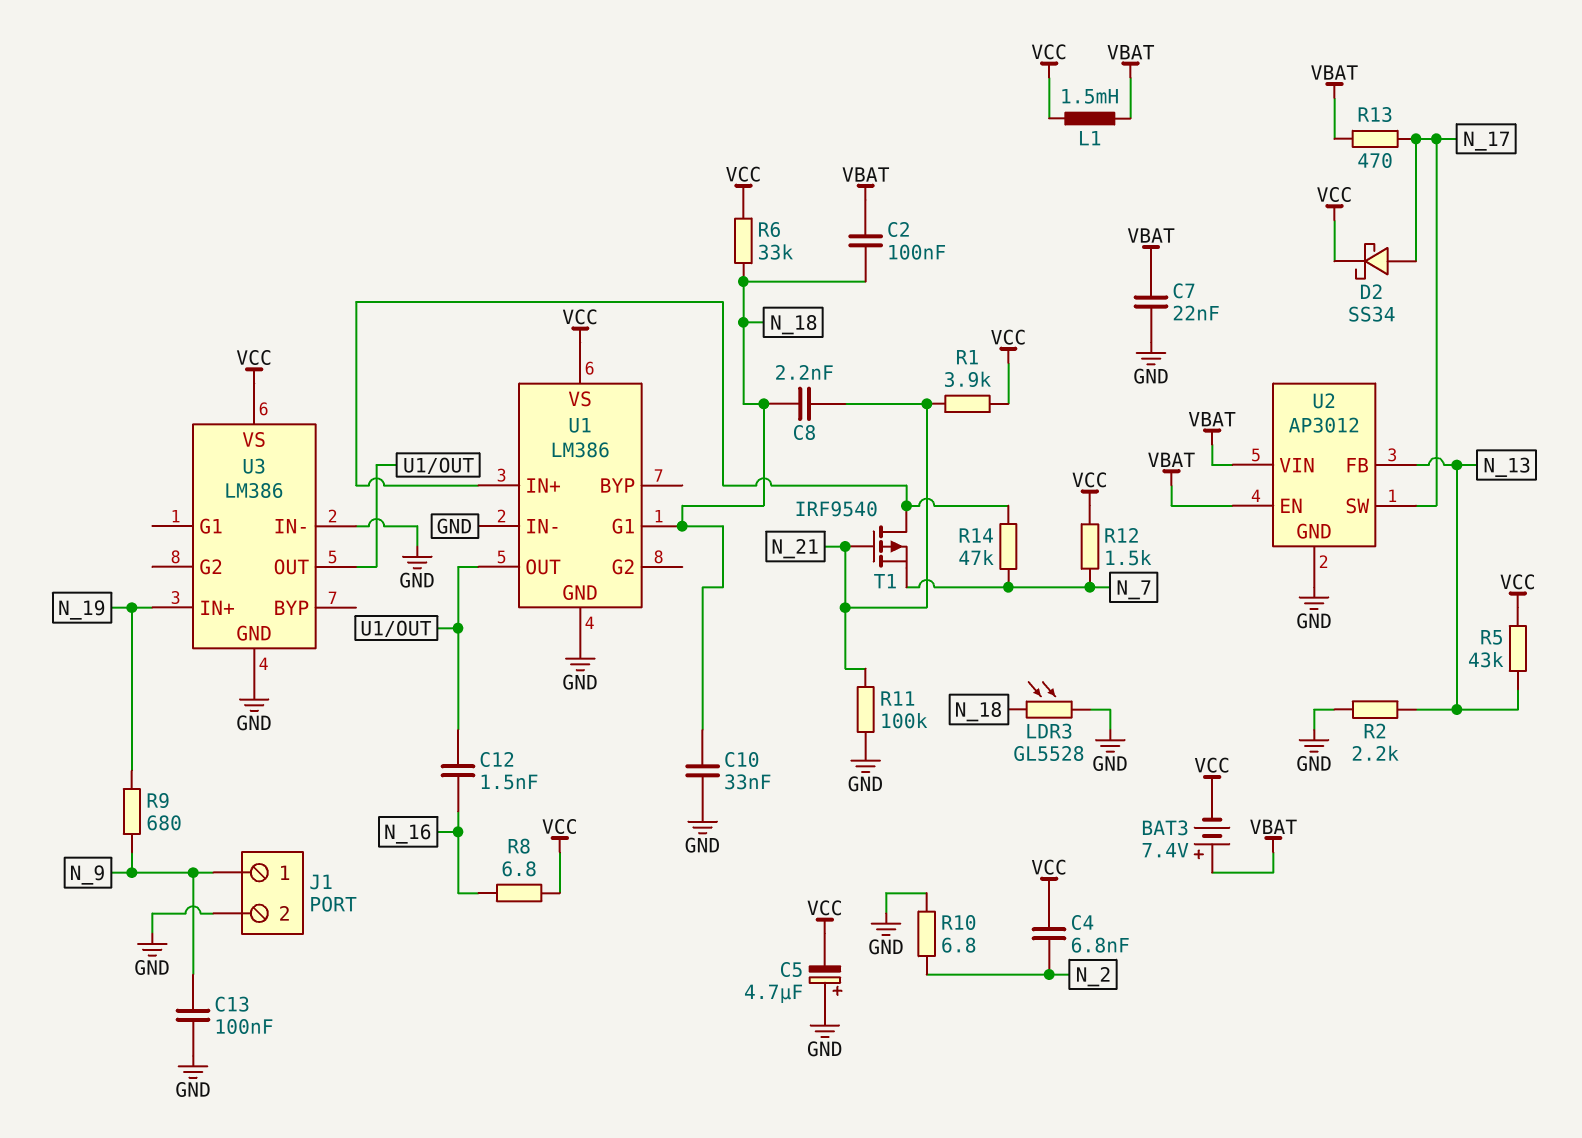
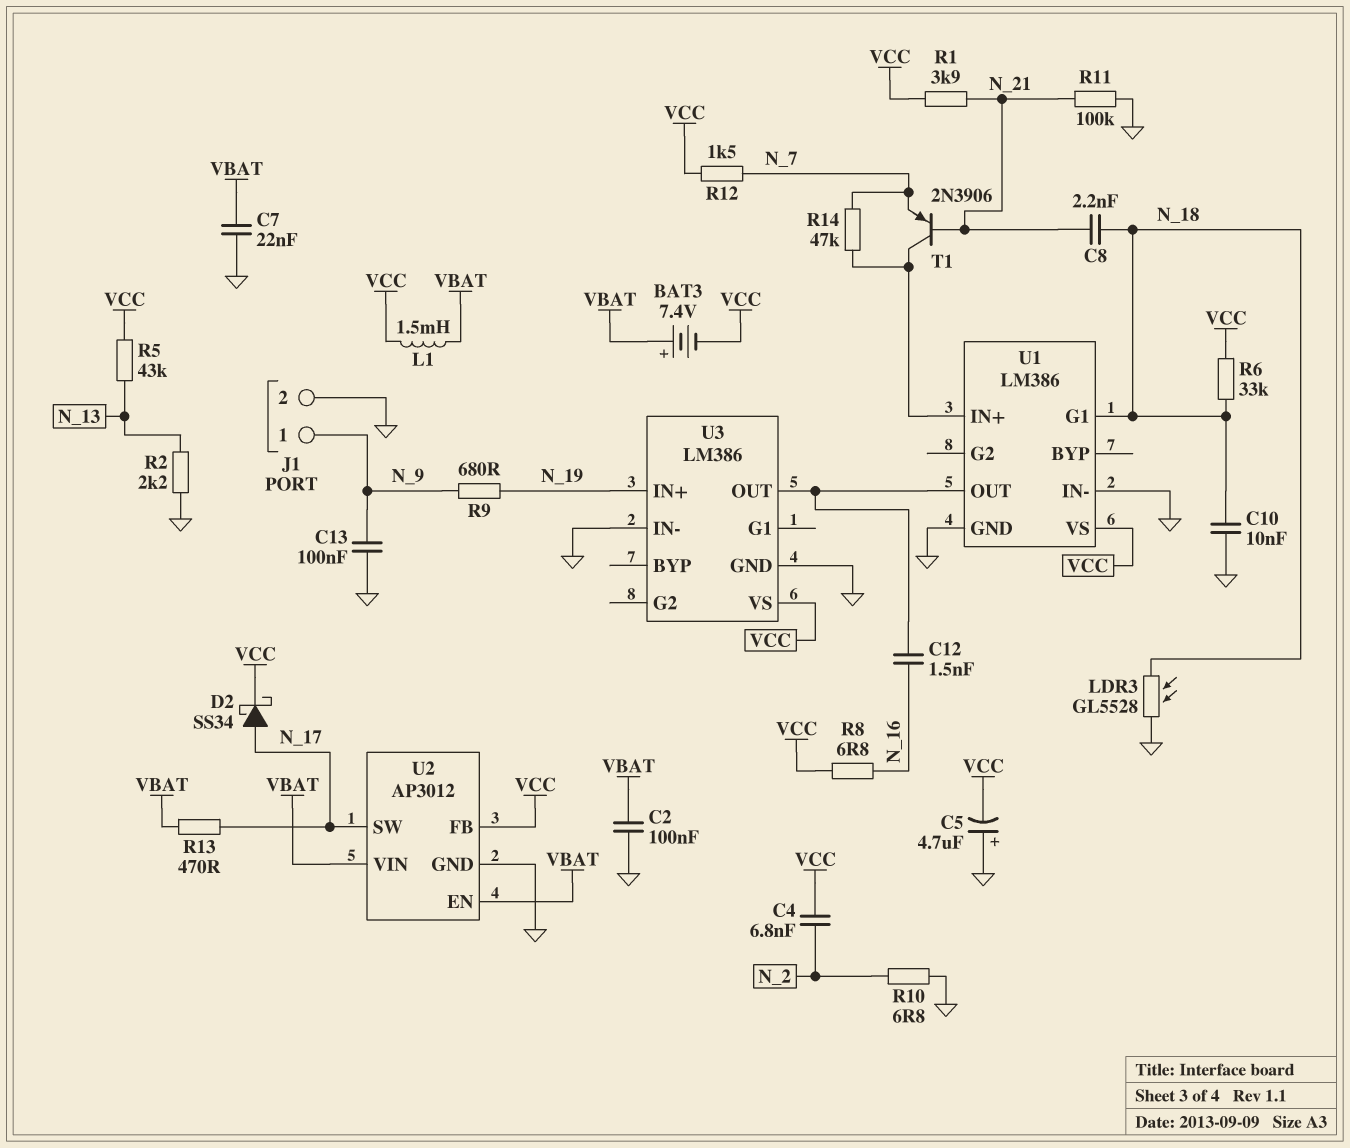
C2: 100nF (N_18, VBAT) -> 100nF (GND, VBAT)
C10: 33nF (GND, N_18) -> 10nF (GND, N_18)
T1: PMOS IRF9540 (G N_21, D U1/IN+, S N_7) -> PNP 2N3906 (B N_21, C U1/IN+, E N_7)
U2 pin FB: N_13 -> VCC

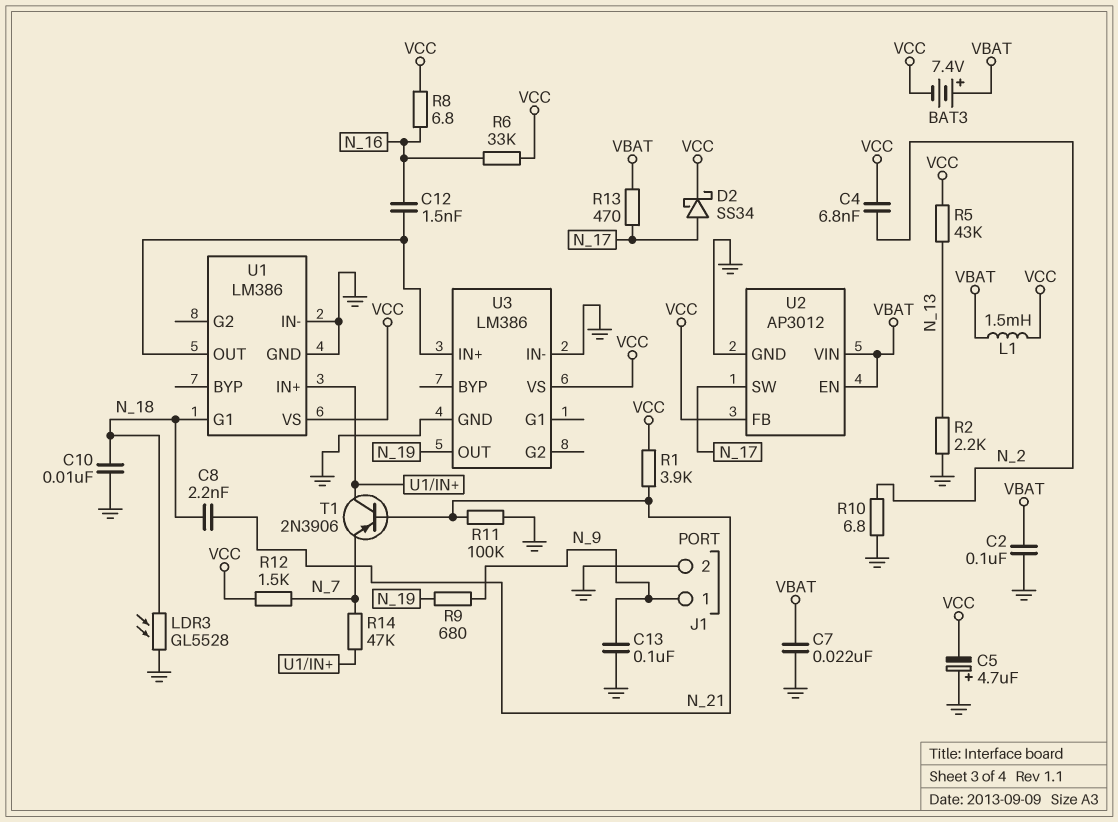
R6: 33k (N_18, VCC) -> 33k (N_16, VCC)
U3 pin IN+: N_19 -> U1/OUT
U3 pin OUT: U1/OUT -> N_19

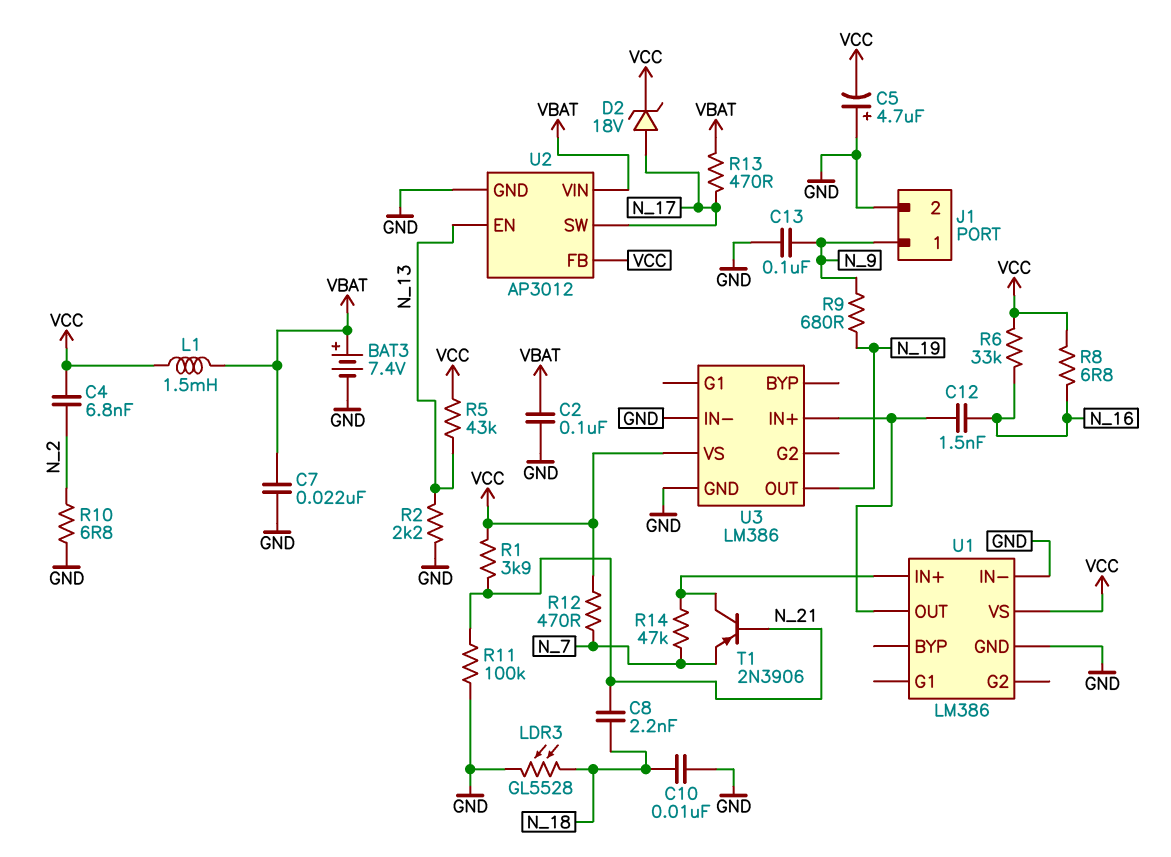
BAT3: 7.4V (plus VBAT, minus VCC) -> 7.4V (plus VBAT, minus GND)
D2: schottky SS34 (A N_17, K VCC) -> zener 18V (A N_17, K VCC)
R12: 1.5k (N_7, VCC) -> 470 (N_7, VCC)
U1 pin G1: N_18 -> none
U2 pin EN: VBAT -> N_13

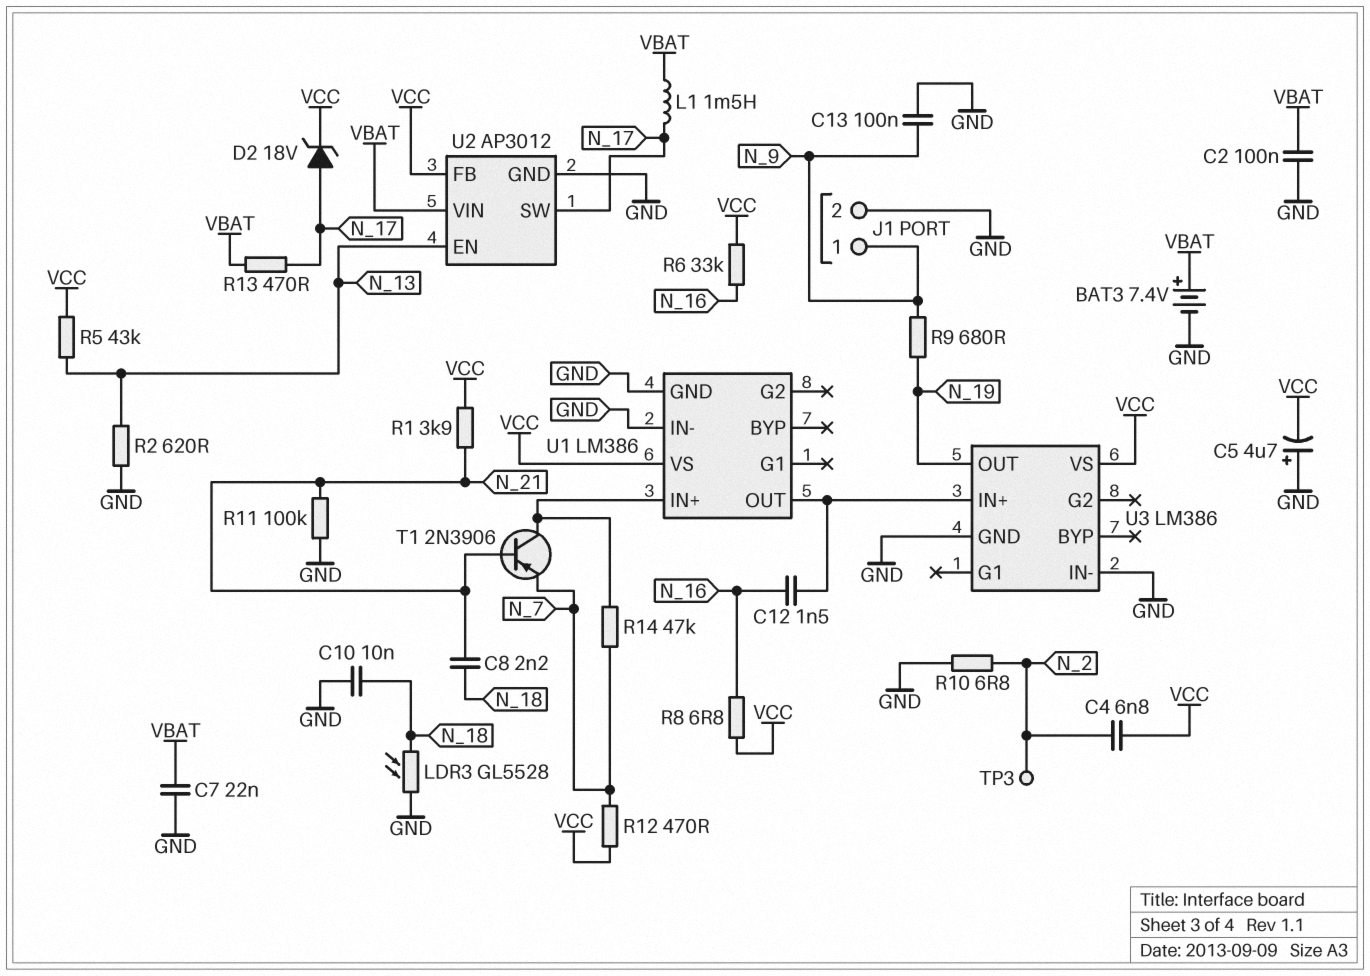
L1: 1.5mH (VBAT, VCC) -> 1.5mH (N_17, VBAT)
R2: 2.2k (GND, N_13) -> 620 (GND, N_13)
TP3: none -> test point (N_2)

